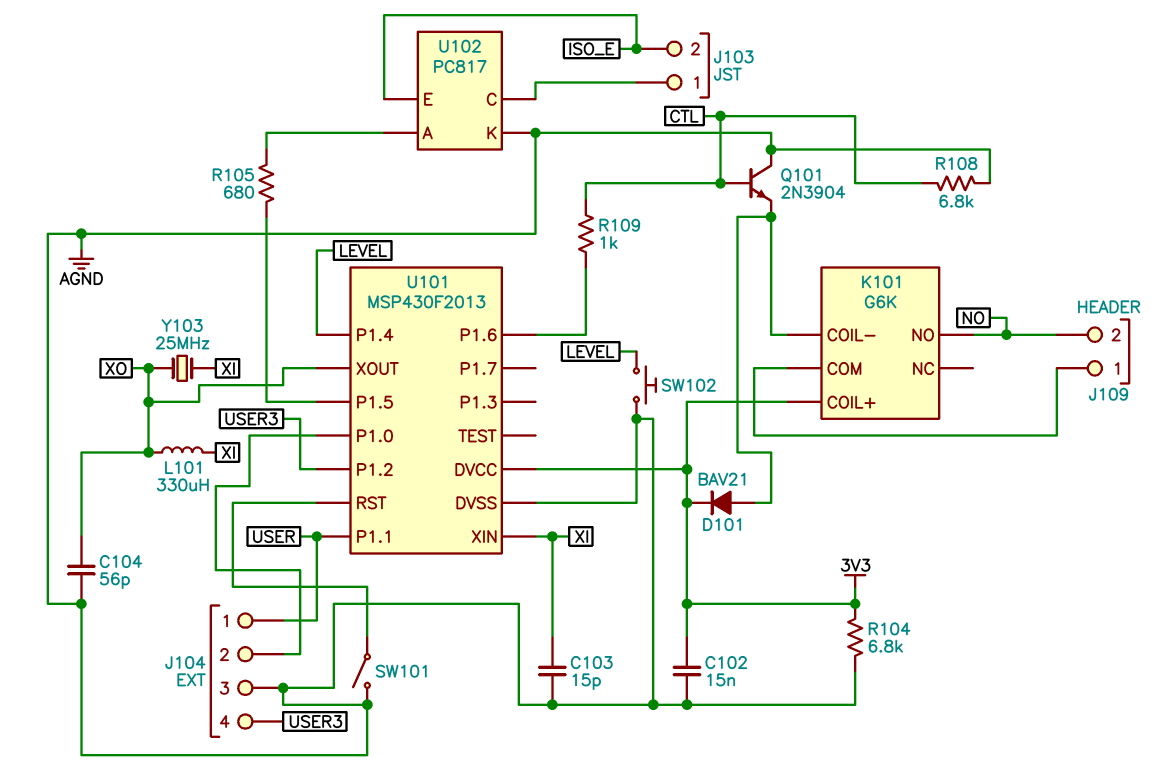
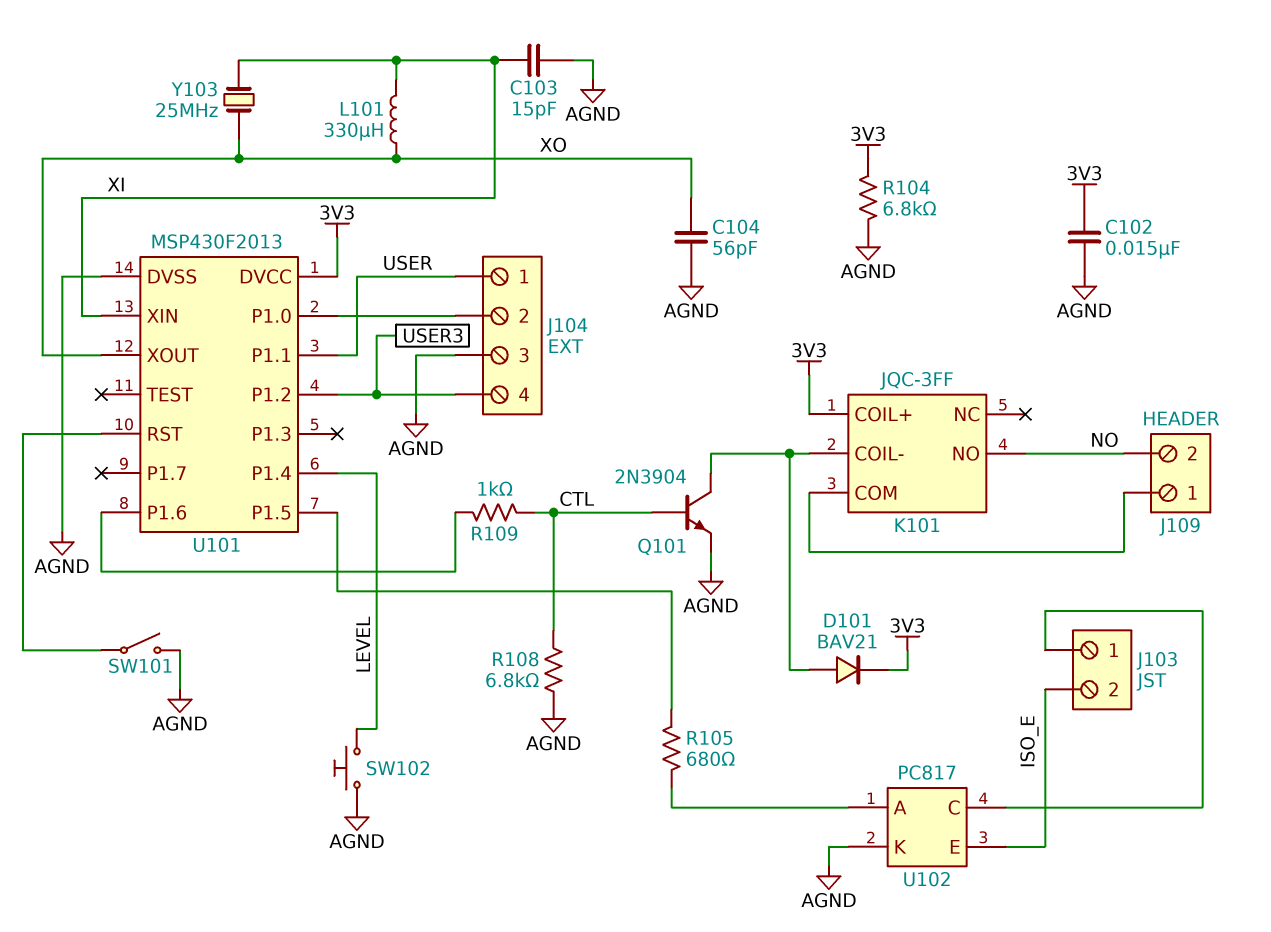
K101: G6K -> JQC-3FF
Q101: NPN 2N3904 (B CTL, C AGND, E K101/COIL-) -> NPN 2N3904 (B CTL, C K101/COIL-, E AGND)

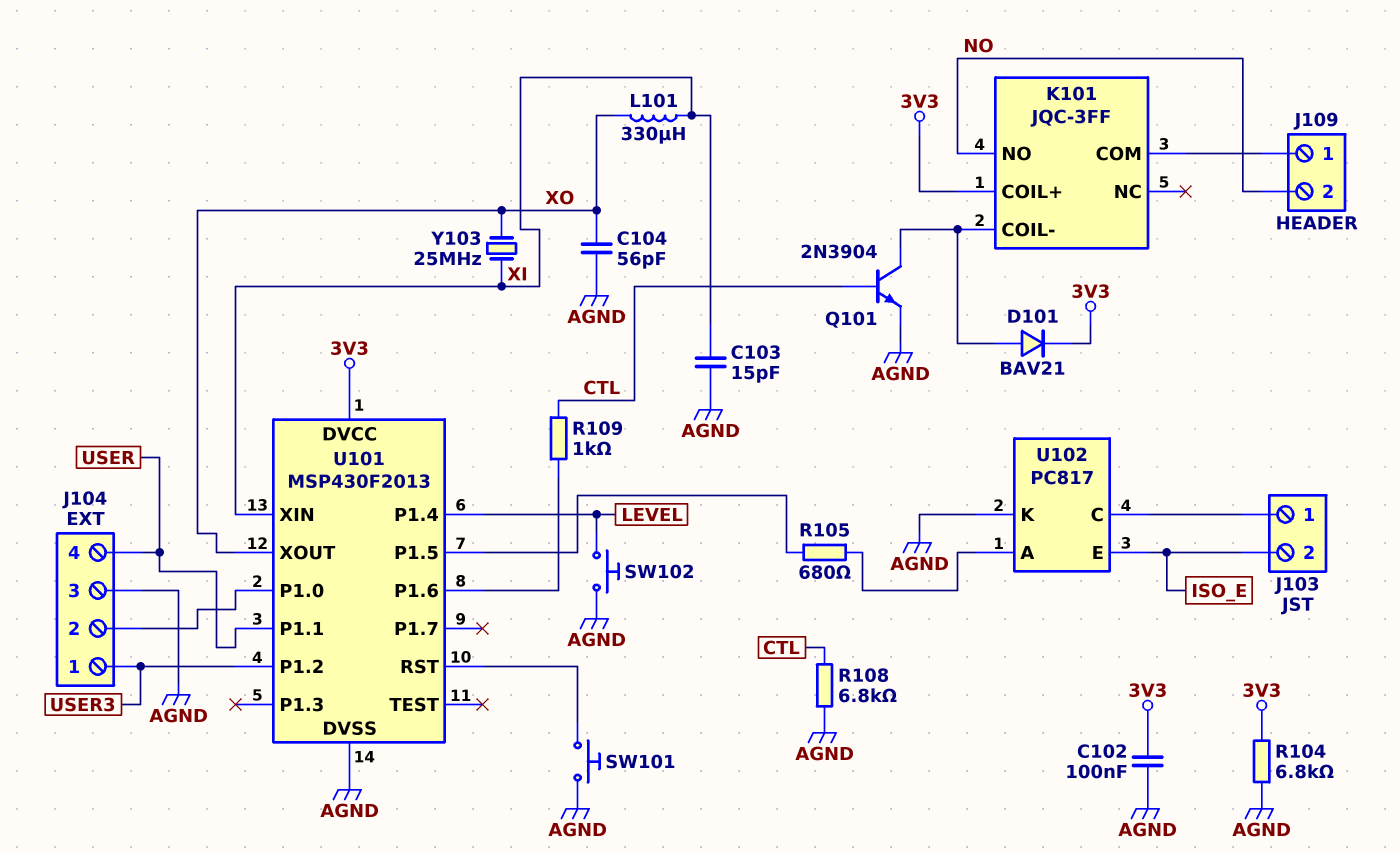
C102: 15nF (3V3, AGND) -> 100nF (3V3, AGND)
J104 pin 1: USER -> USER3
J104 pin 4: USER3 -> USER
SW101: switch (AGND, U101/RST) -> button (AGND, U101/RST)

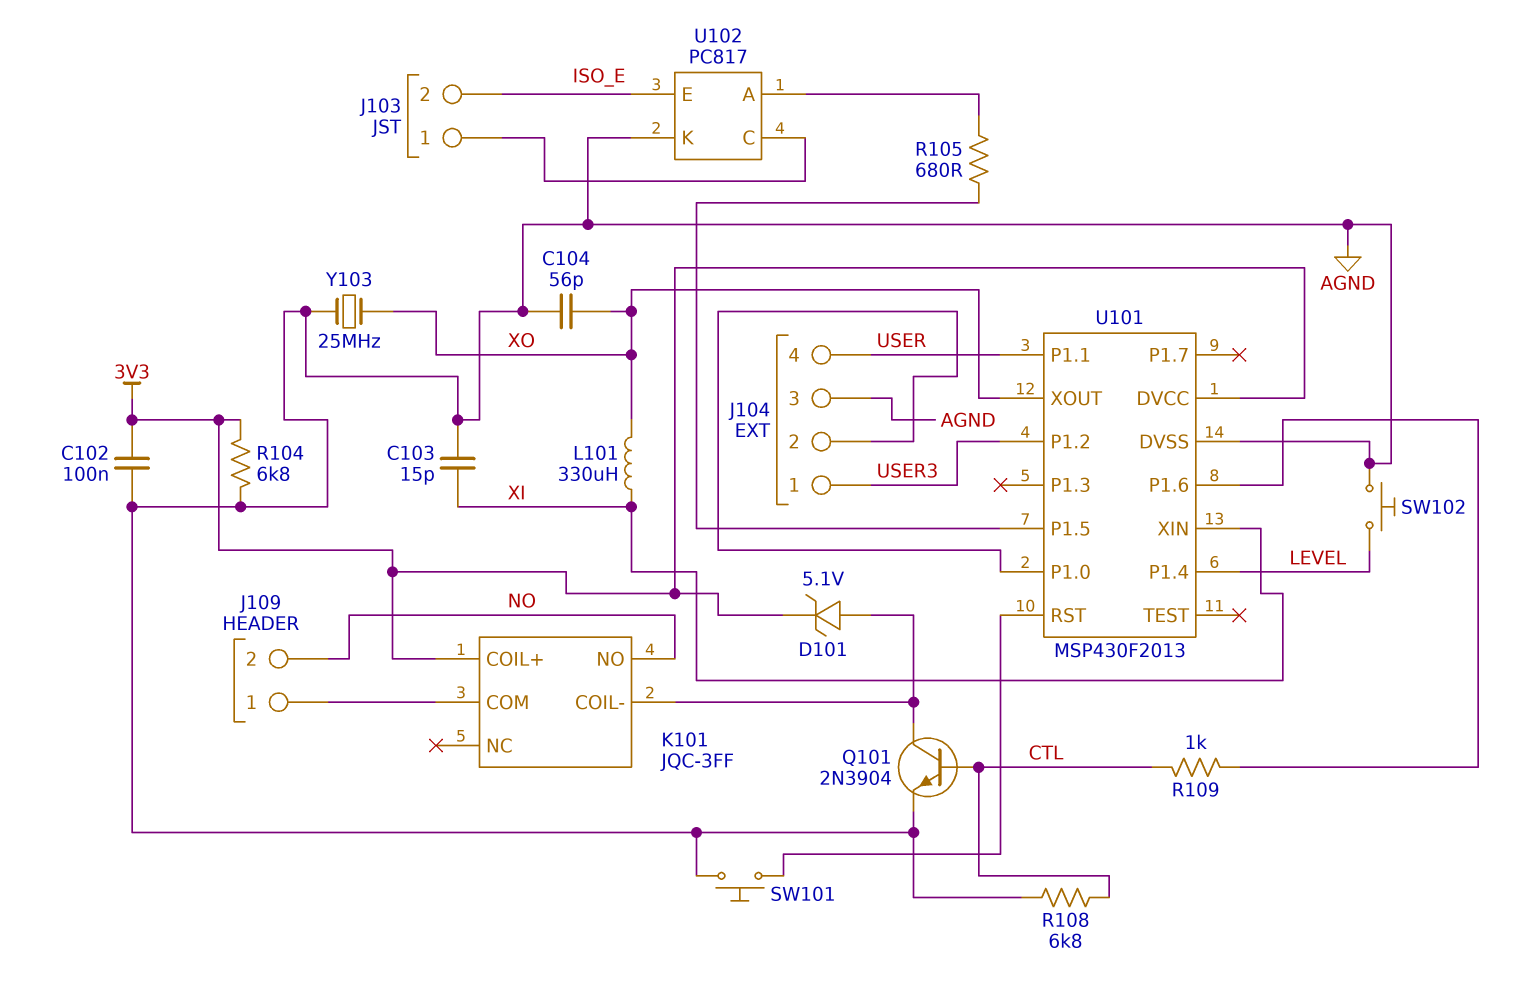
D101: diode BAV21 (A K101/COIL-, K 3V3) -> zener 5.1V (A K101/COIL-, K 3V3)
Y103: 25MHz (XI, XO) -> 25MHz (AGND, XO)

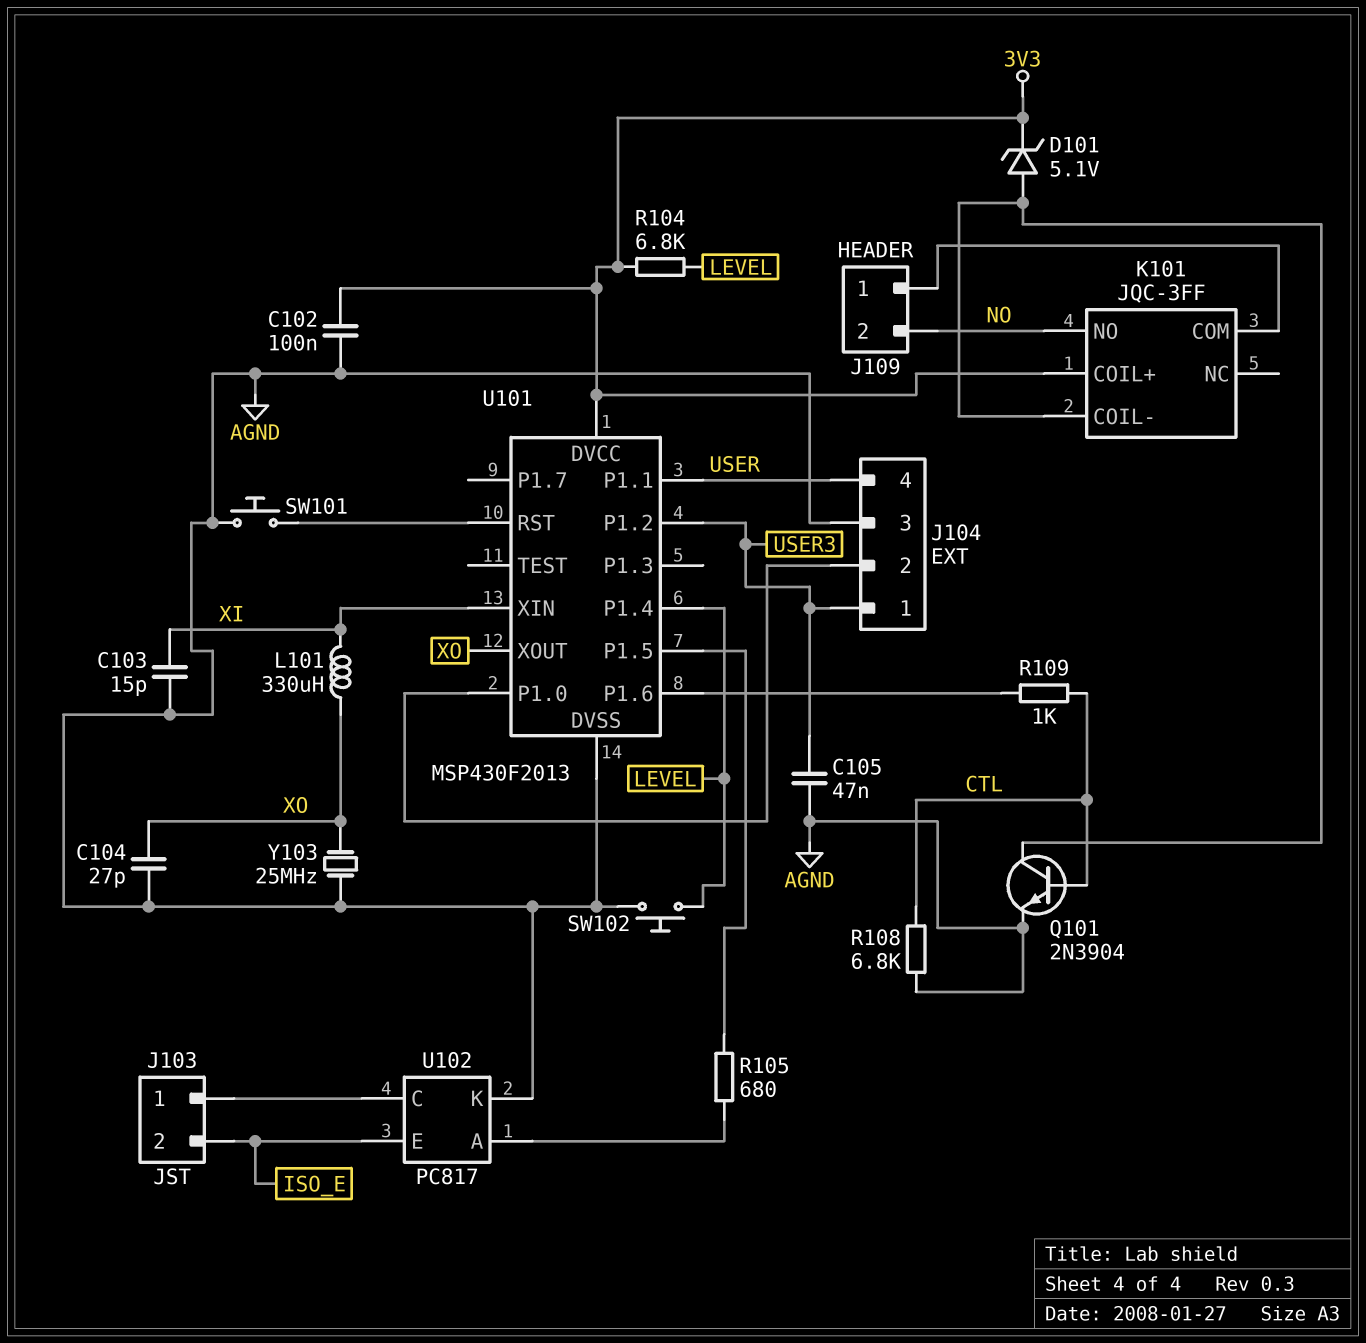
C104: 56pF (AGND, XO) -> 27pF (AGND, XO)
C105: none -> 47nF (AGND, USER3)
R104: 6.8k (3V3, AGND) -> 6.8k (3V3, LEVEL)

